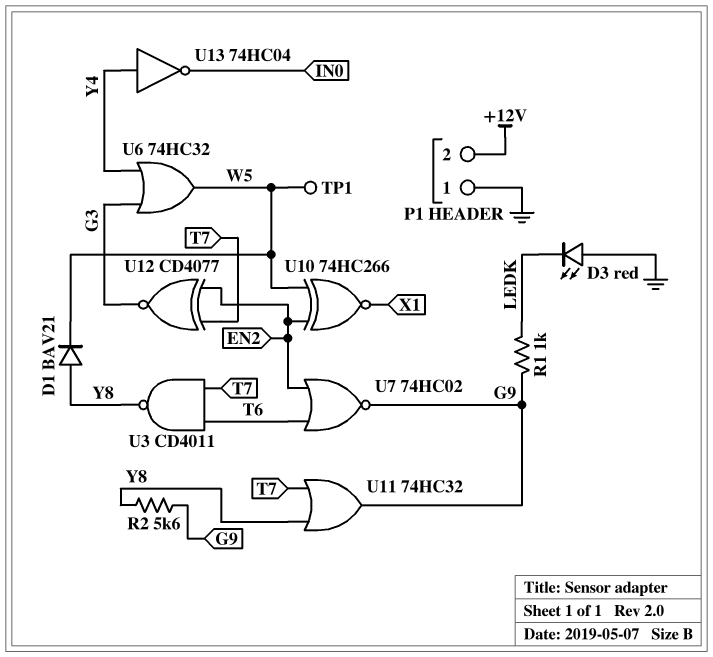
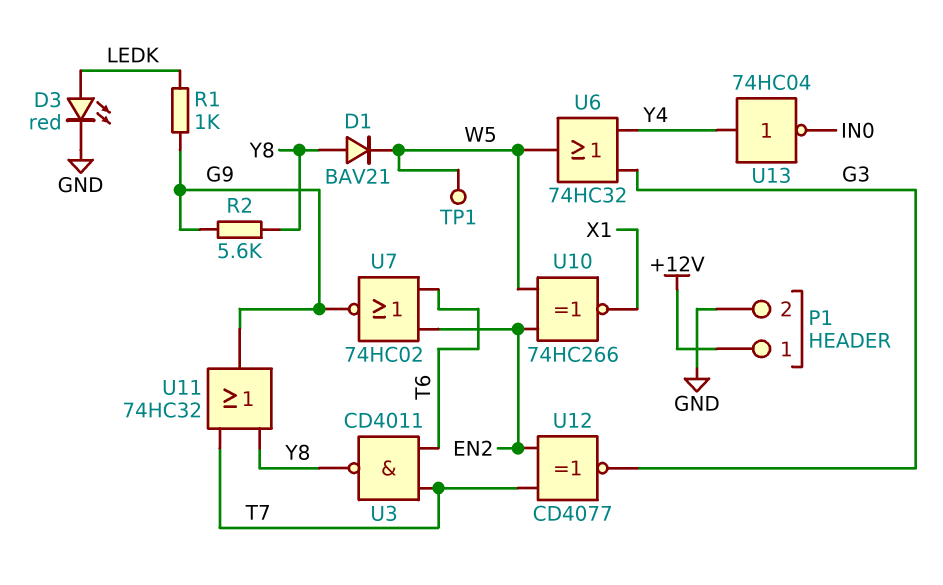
D3: LED red (A GND, K LEDK) -> LED red (A LEDK, K GND)
P1 pin 1: GND -> +12V
P1 pin 2: +12V -> GND

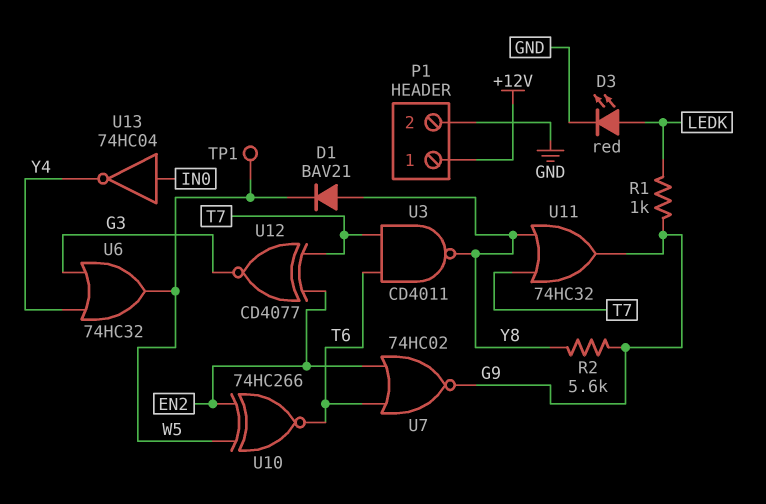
U10: XNOR 74HC266 (in EN2, in W5, out X1) -> XNOR 74HC266 (in EN2, in W5, out T6)
U13: NOT 74HC04 (in Y4, out IN0) -> NOT 74HC04 (in IN0, out Y4)

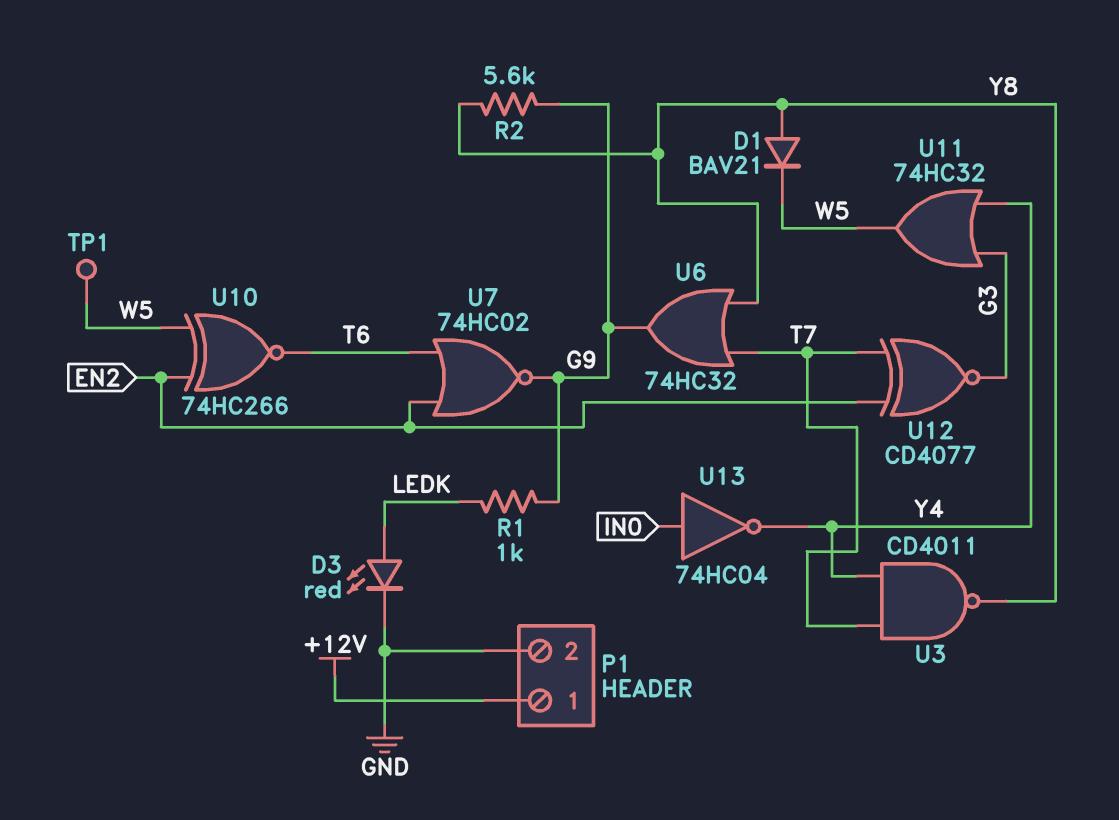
U3: NAND CD4011 (in T6, in T7, out Y8) -> NAND CD4011 (in T7, in Y4, out Y8)
U6: OR 74HC32 (in G3, in Y4, out W5) -> OR 74HC32 (in T7, in Y8, out G9)
U11: OR 74HC32 (in T7, in Y8, out G9) -> OR 74HC32 (in G3, in Y4, out W5)

